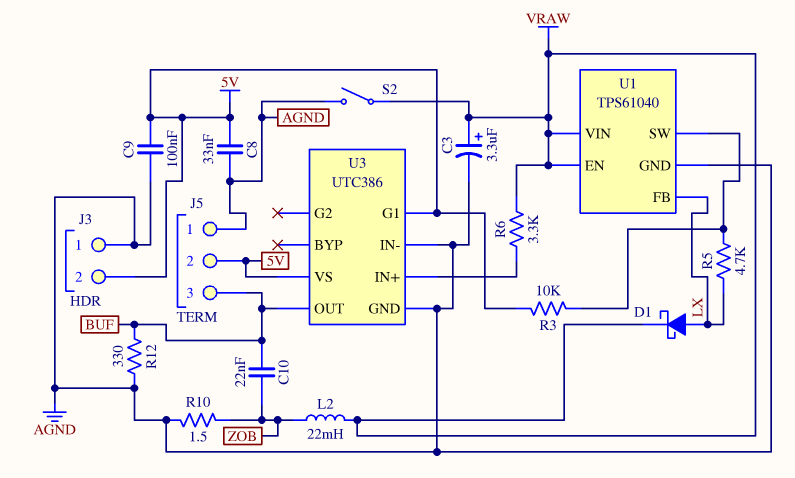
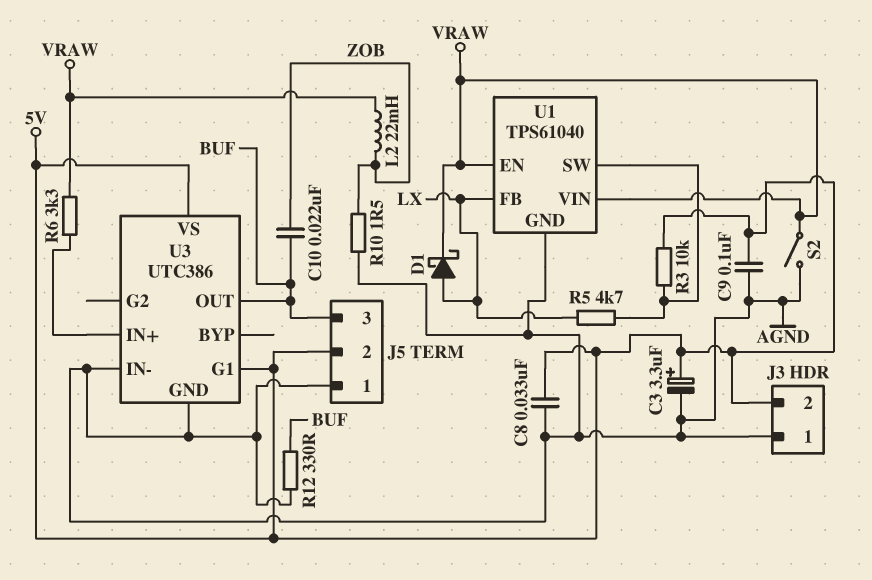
C3: 3.3uF (plus VRAW, minus AGND) -> 3.3uF (plus 5V, minus AGND)

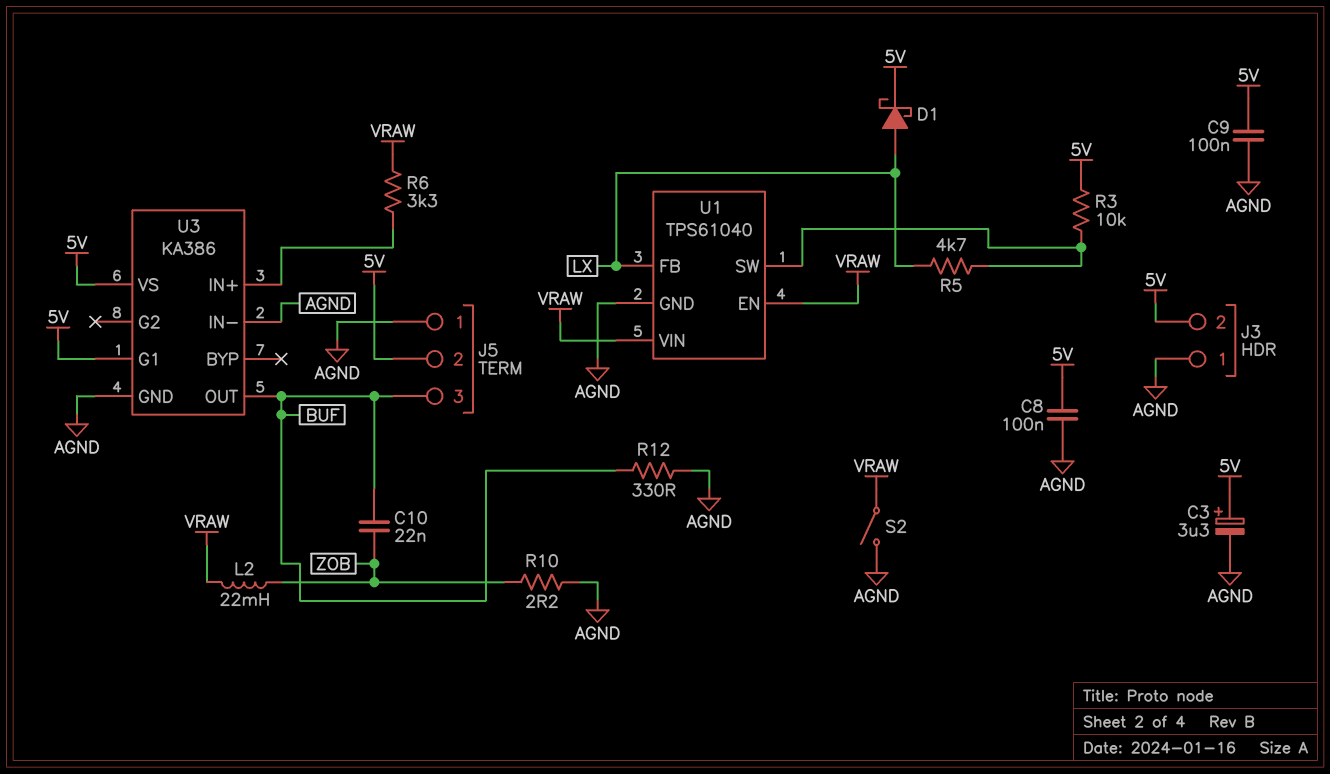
C8: 33nF (5V, AGND) -> 100nF (5V, AGND)
D1: schottky (A LX, K VRAW) -> schottky (A LX, K 5V)
R10: 1.5 (AGND, ZOB) -> 2.2 (AGND, ZOB)
U3: UTC386 -> KA386

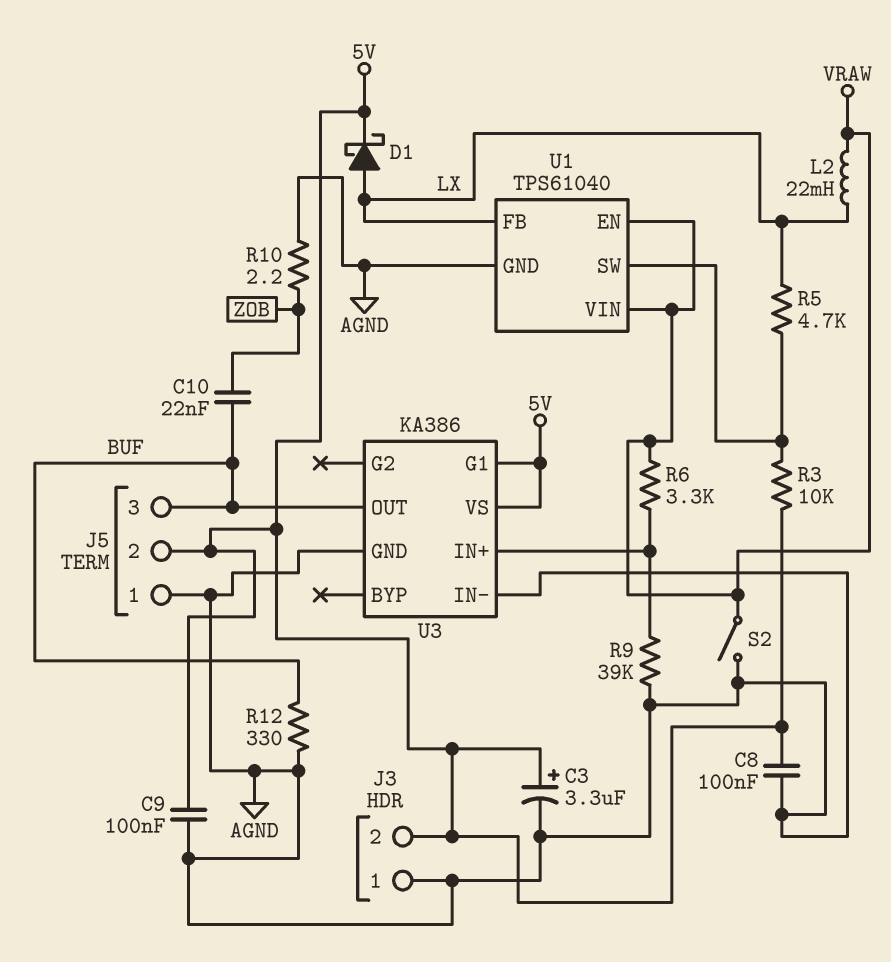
L2: 22mH (VRAW, ZOB) -> 22mH (LX, VRAW)
R9: none -> 39k (AGND, U3/IN+)

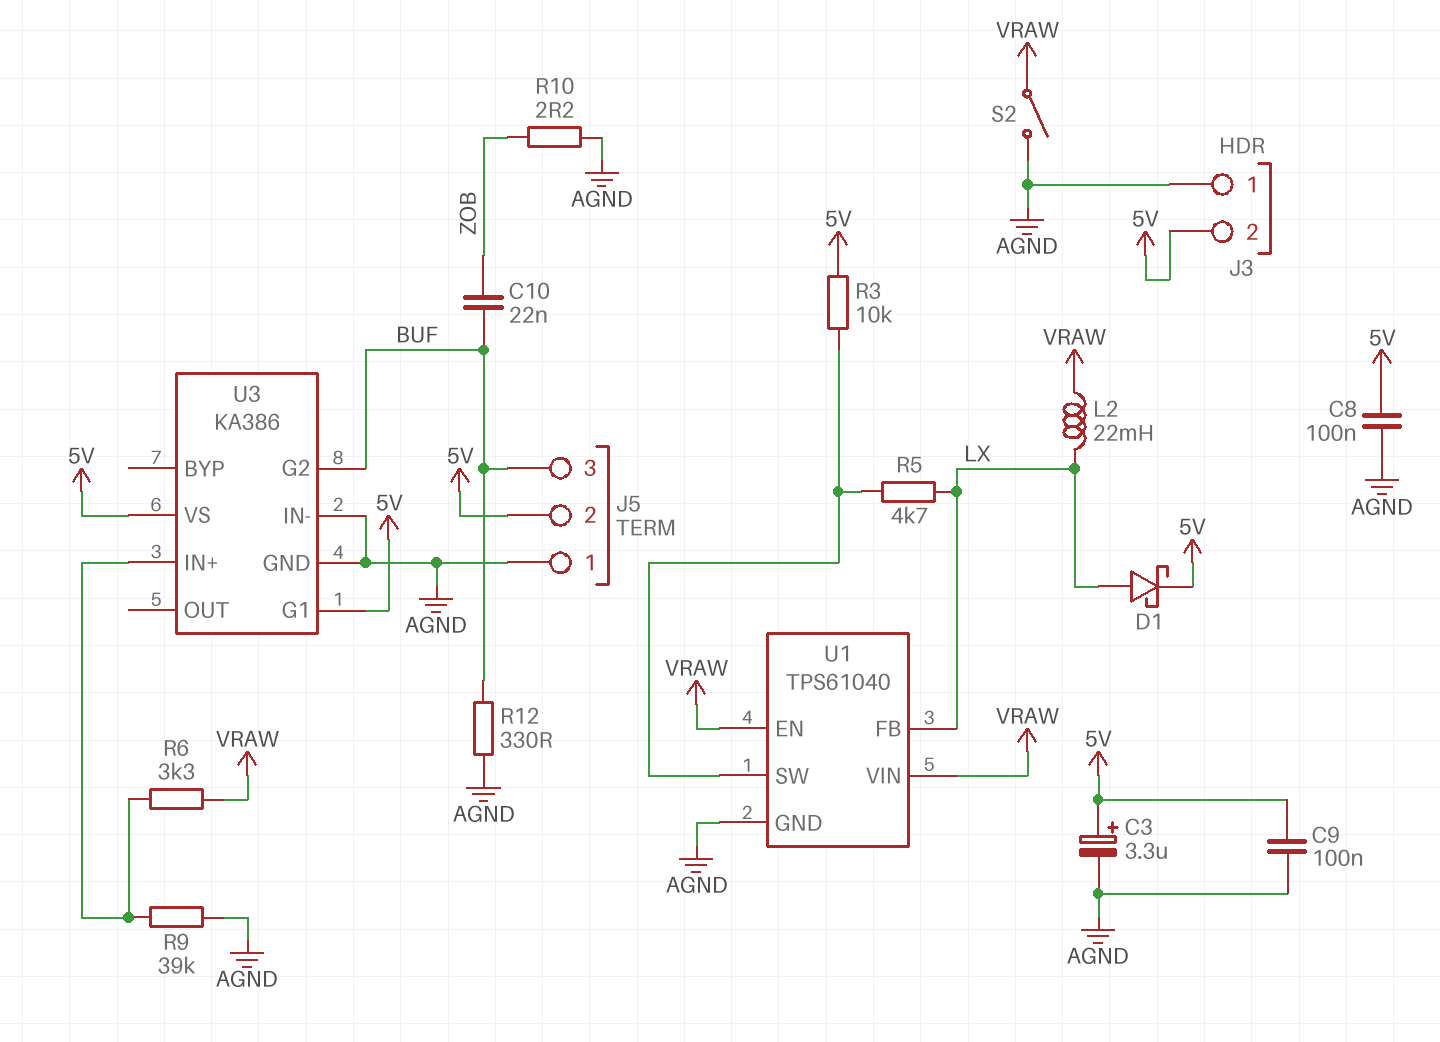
U3 pin G2: none -> BUF
U3 pin OUT: BUF -> none

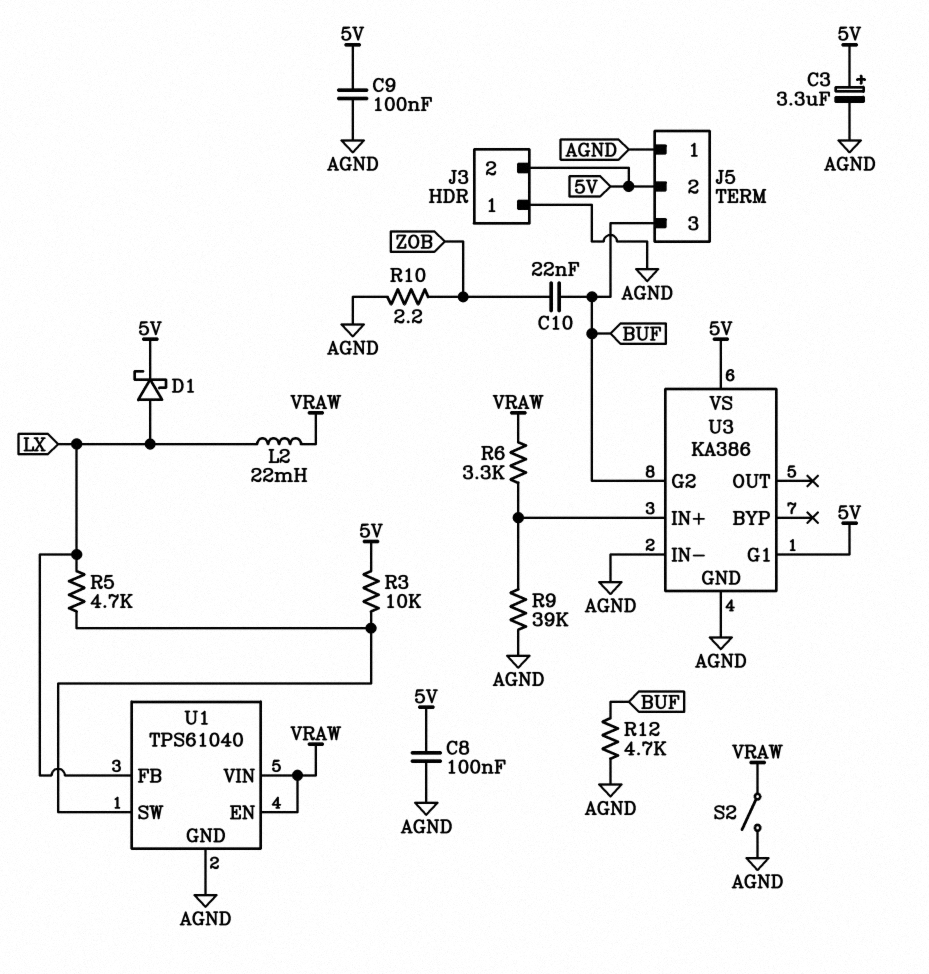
R12: 330 (AGND, BUF) -> 4.7k (AGND, BUF)

